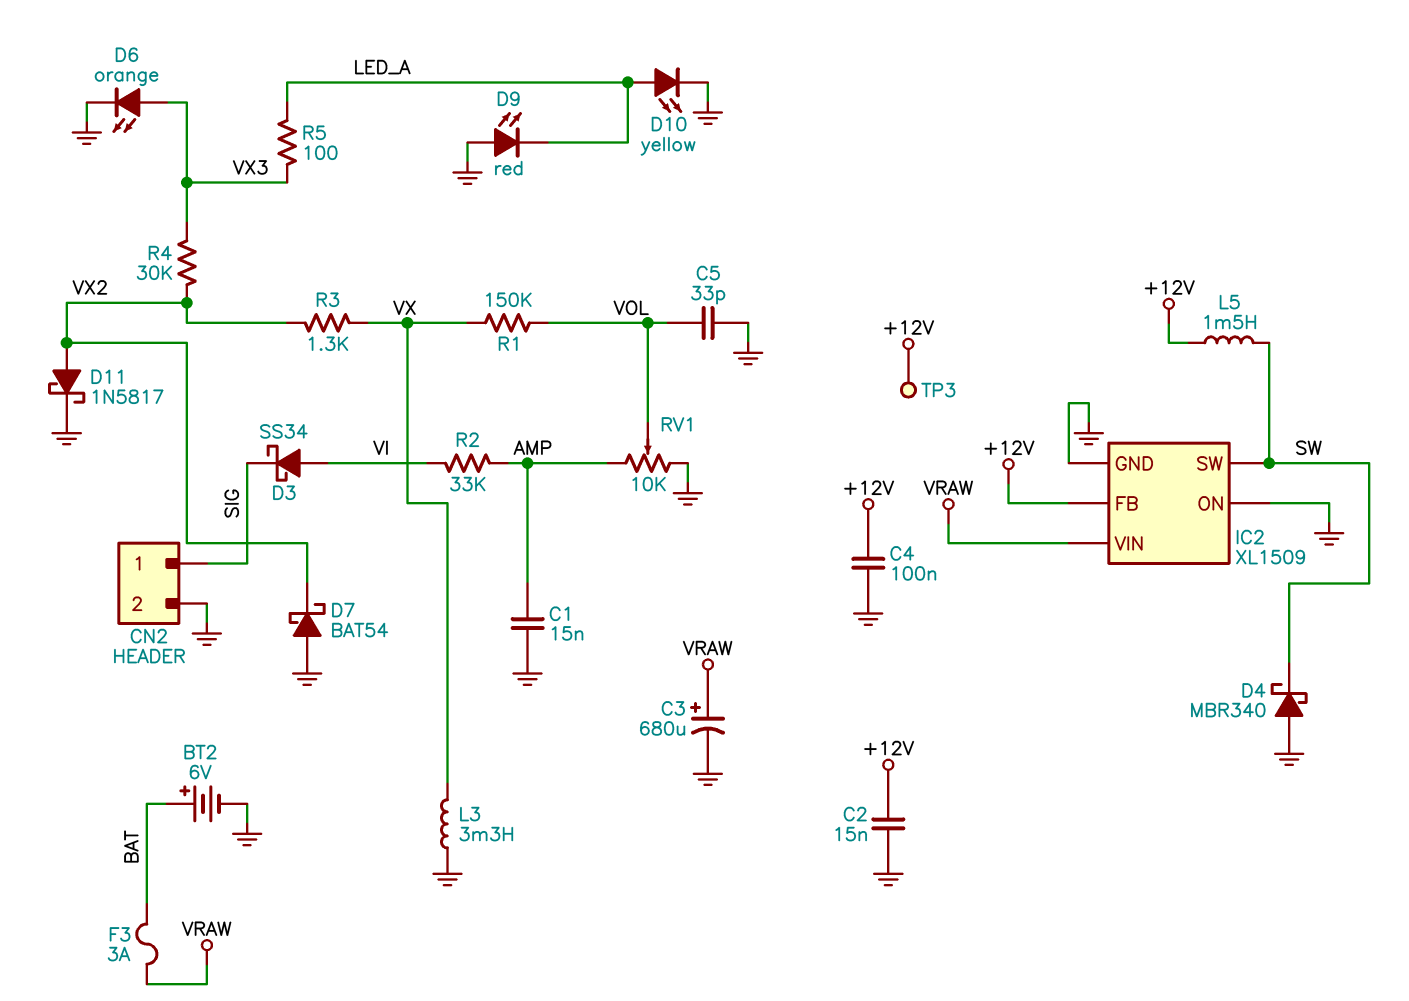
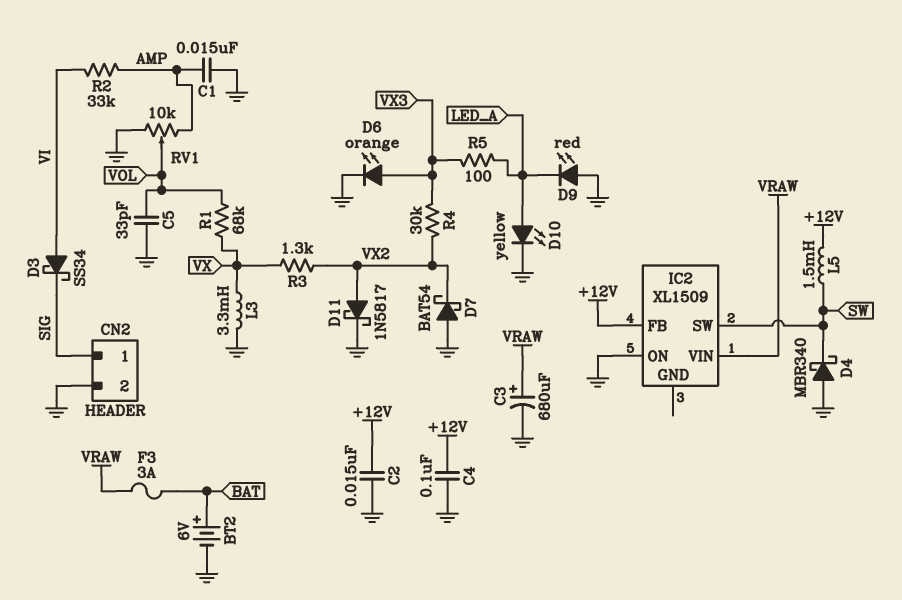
IC2 pin GND: GND -> none
R1: 150k (VOL, VX) -> 68k (VOL, VX)
TP3: test point (+12V) -> none

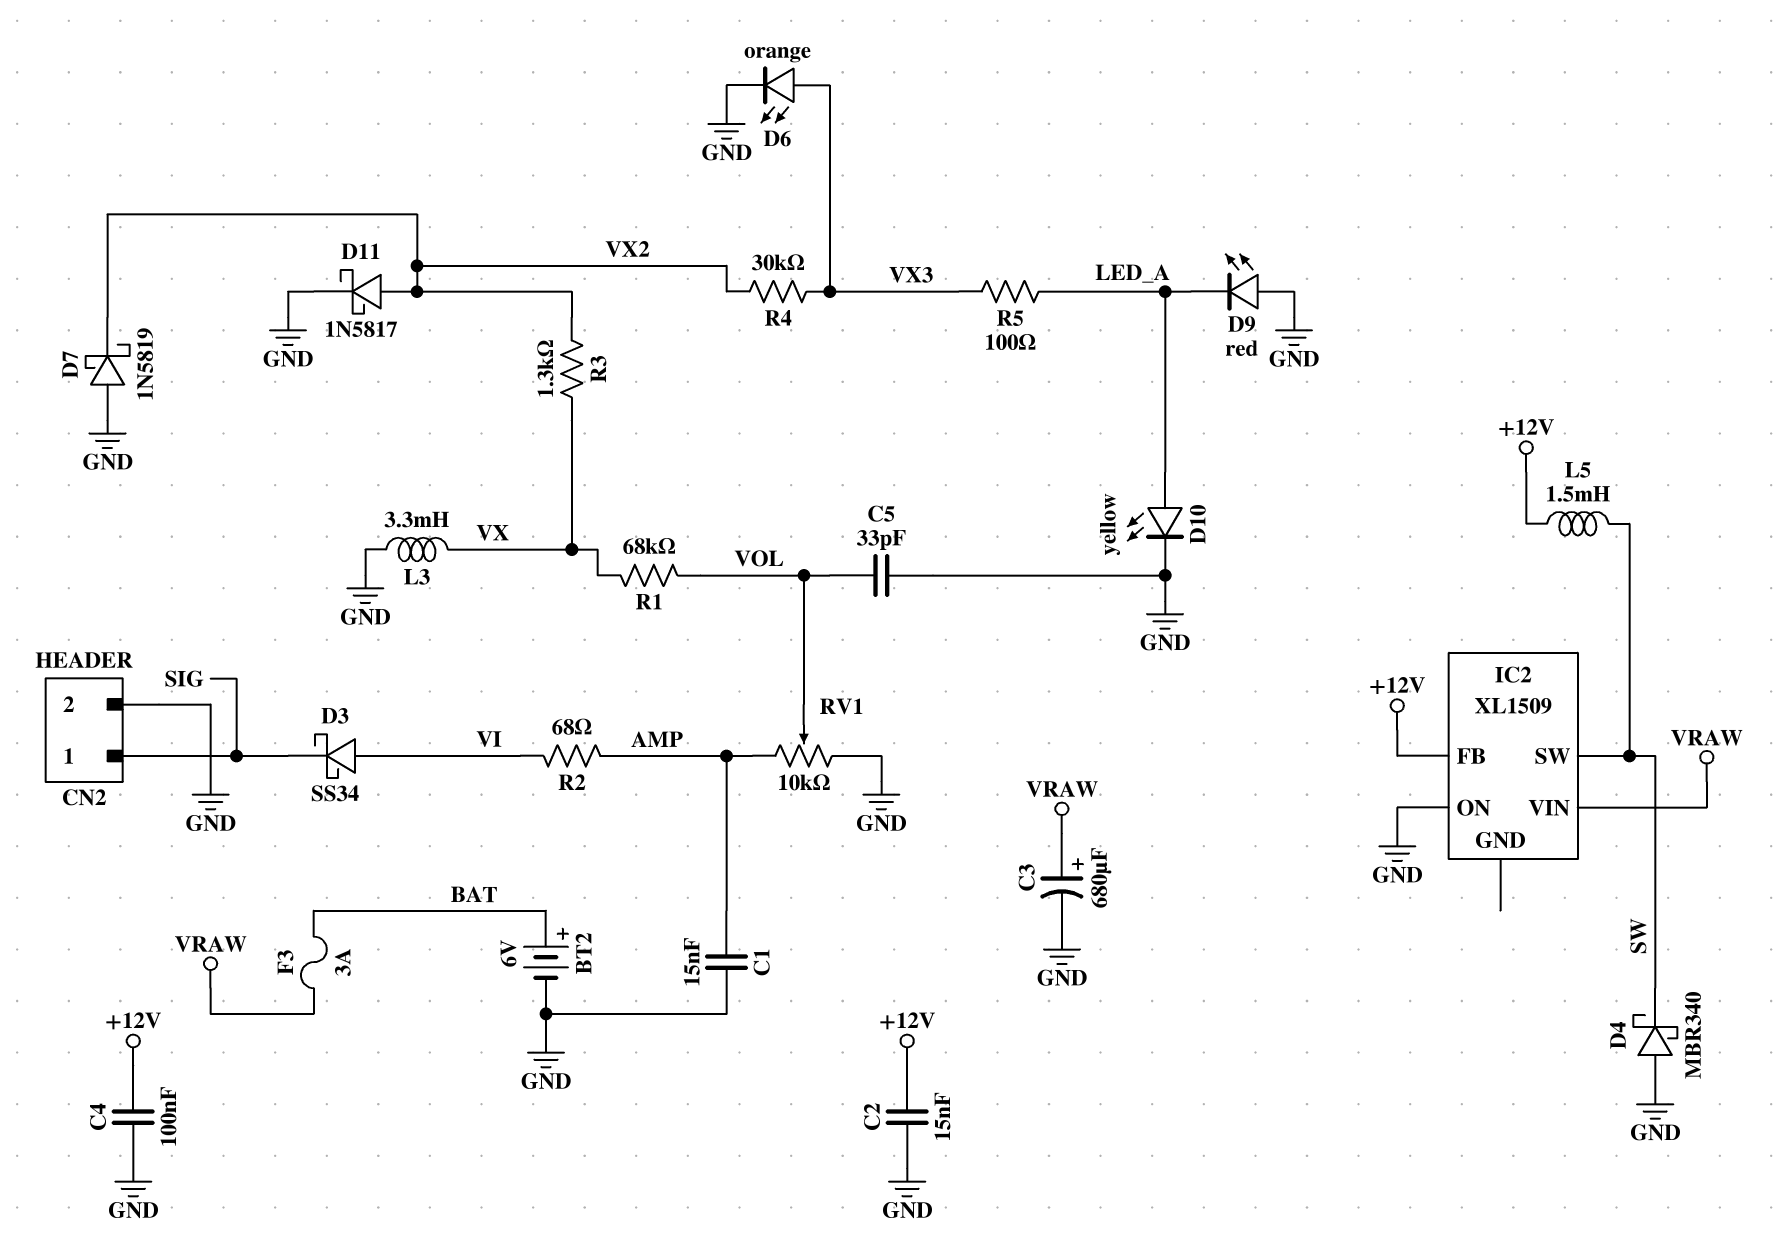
D7: schottky BAT54 (A GND, K VX2) -> schottky 1N5819 (A GND, K VX2)
R2: 33k (AMP, VI) -> 68 (AMP, VI)

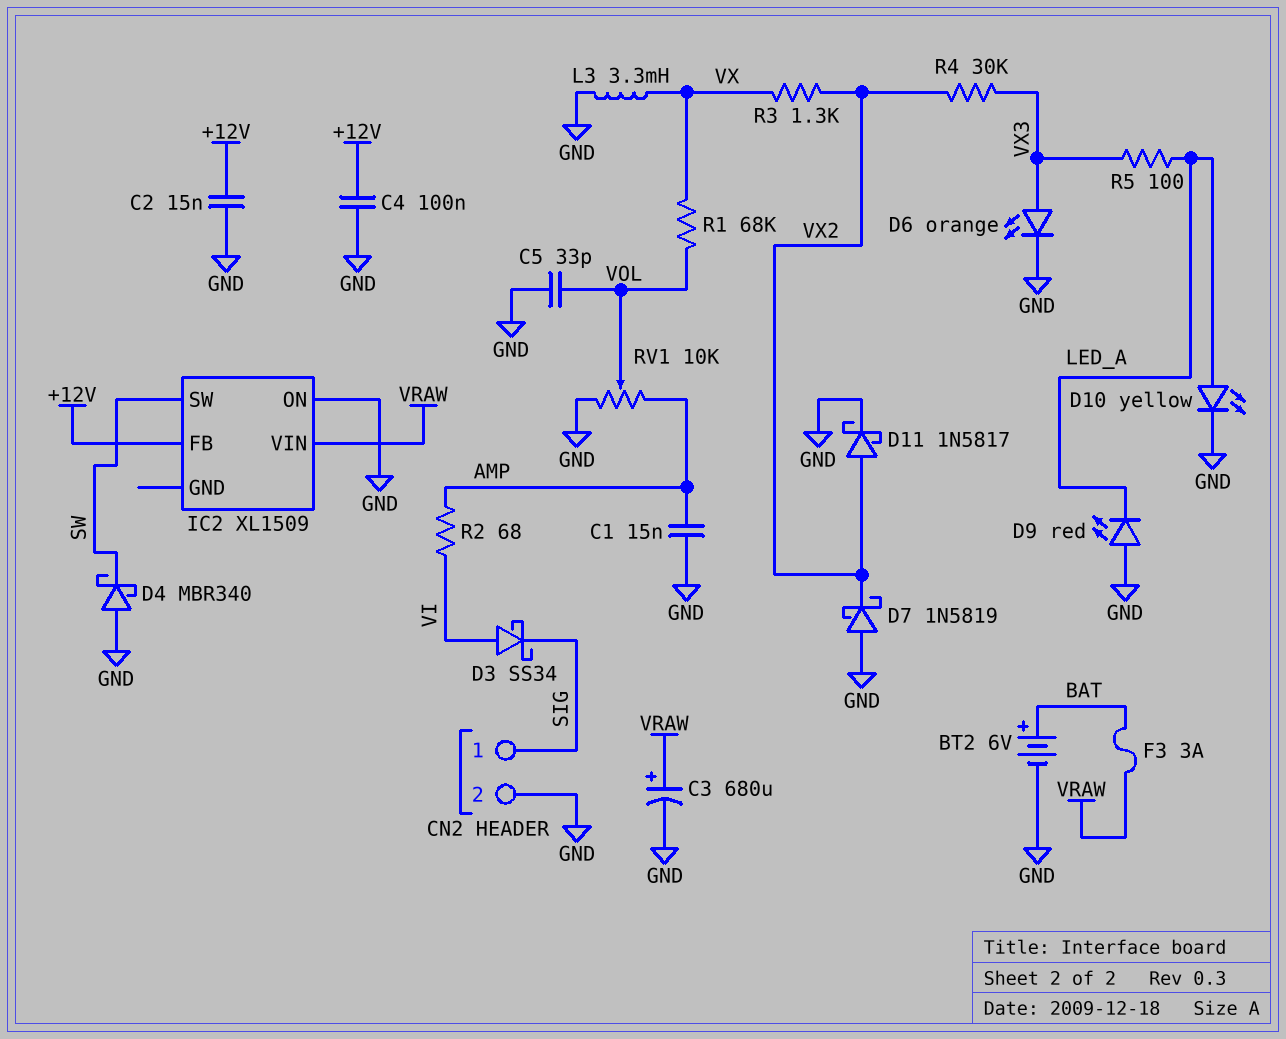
L5: 1.5mH (+12V, SW) -> none

